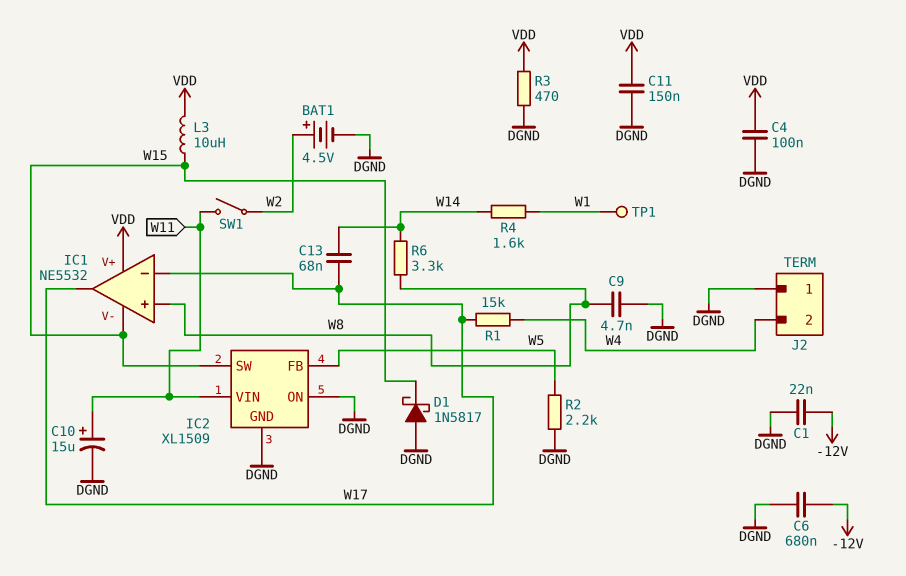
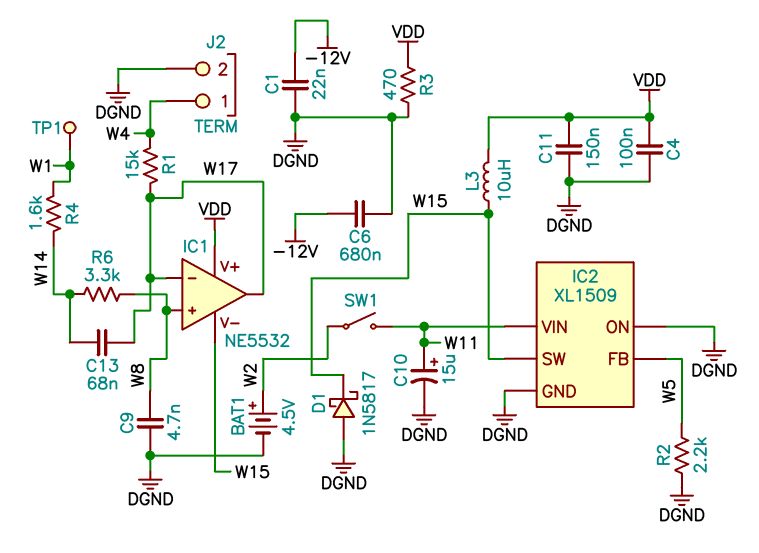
J2 pin 1: DGND -> W4
J2 pin 2: W4 -> DGND

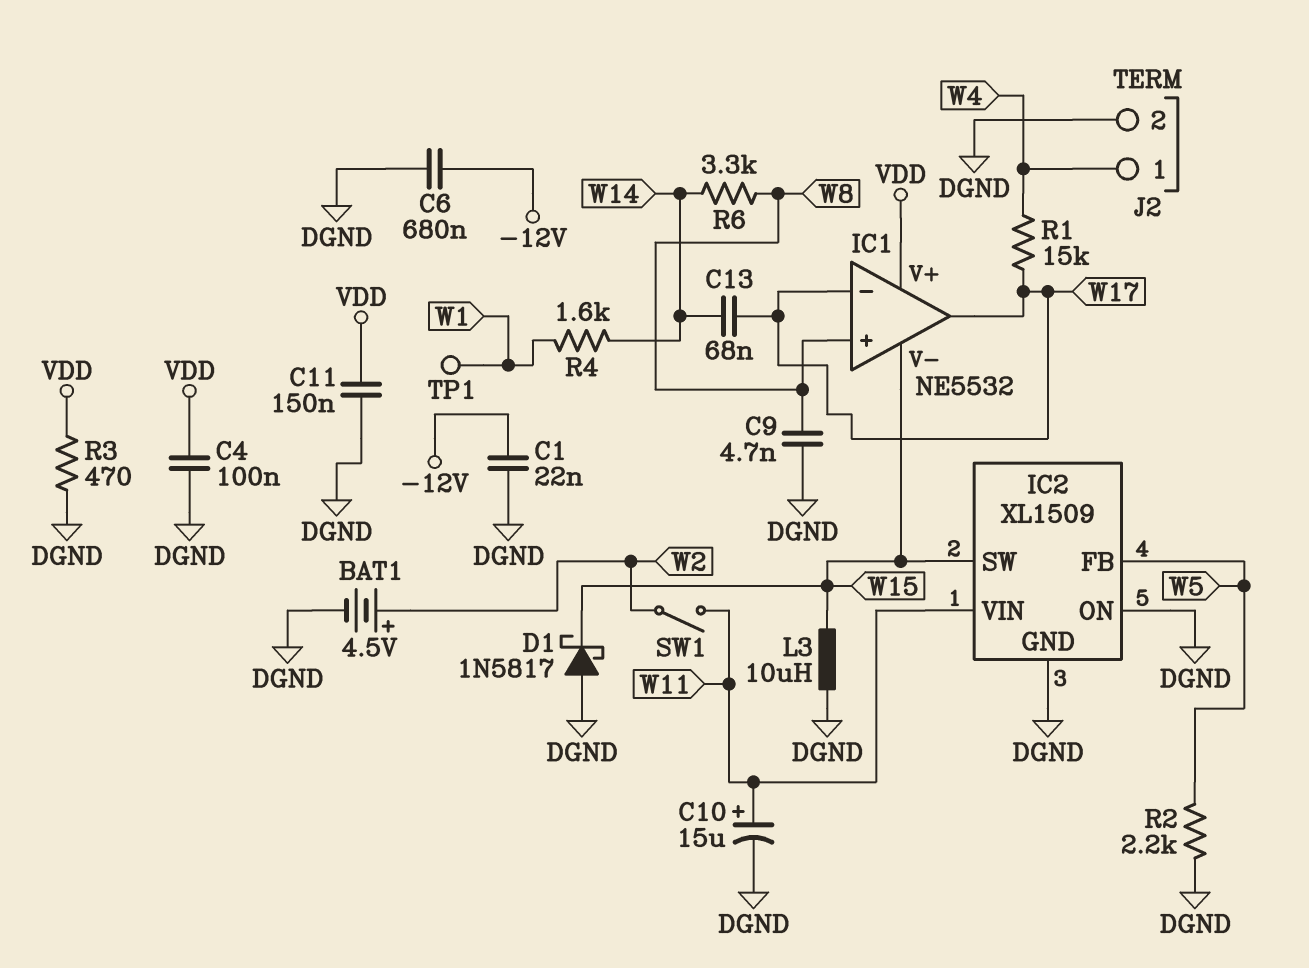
L3: 10uH (VDD, W15) -> 10uH (DGND, W15)

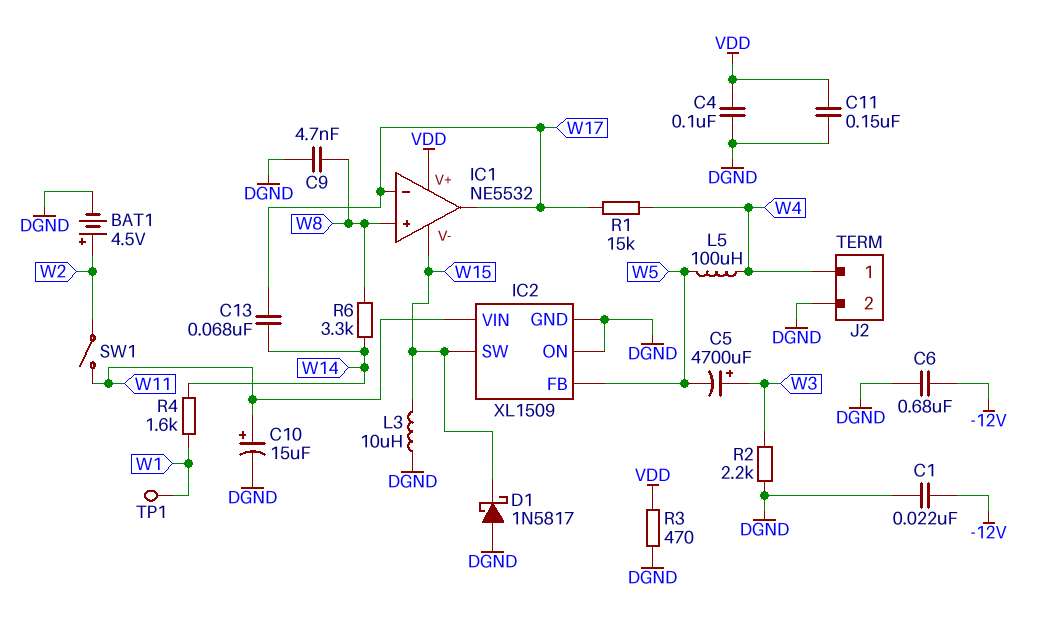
C5: none -> 4700uF (plus W3, minus W5)
L5: none -> 100uH (W4, W5)
R2: 2.2k (DGND, W5) -> 2.2k (DGND, W3)

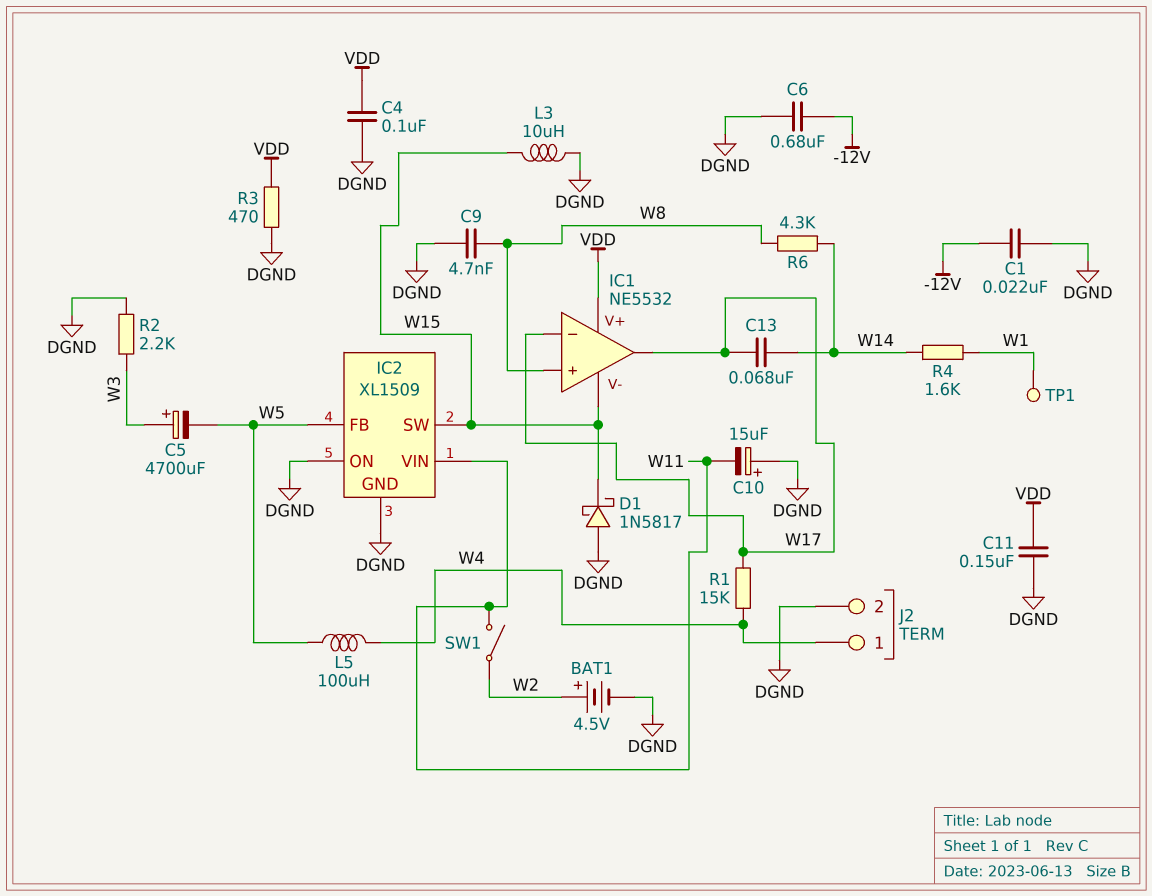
C10: 15uF (plus W11, minus DGND) -> 15uF (plus DGND, minus W11)
R6: 3.3k (W8, W14) -> 4.3k (W8, W14)

